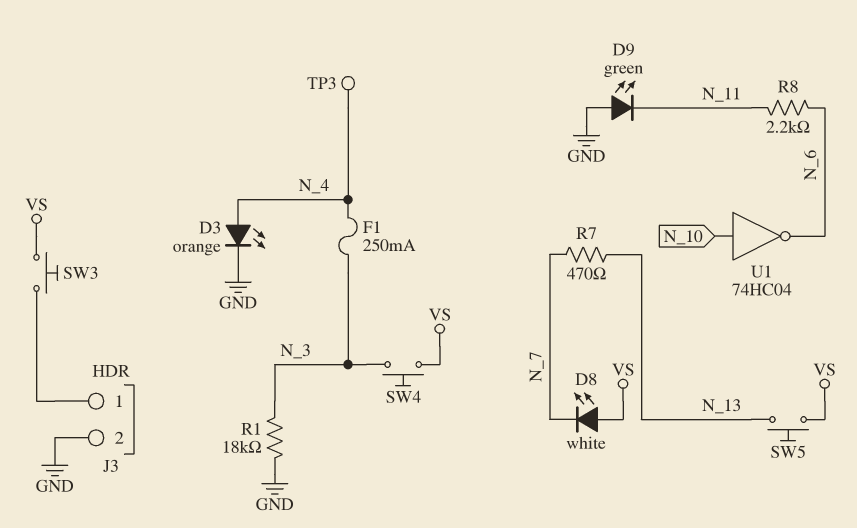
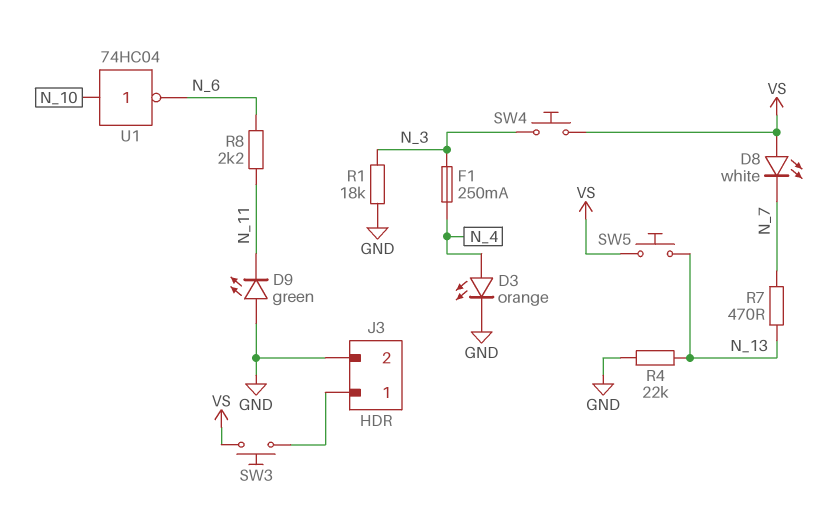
R4: none -> 22k (GND, N_13)
TP3: test point (N_4) -> none

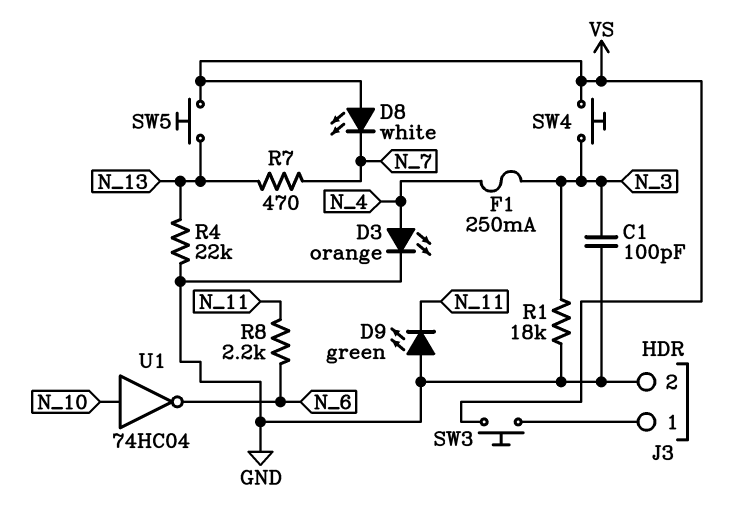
C1: none -> 100pF (GND, N_3)

